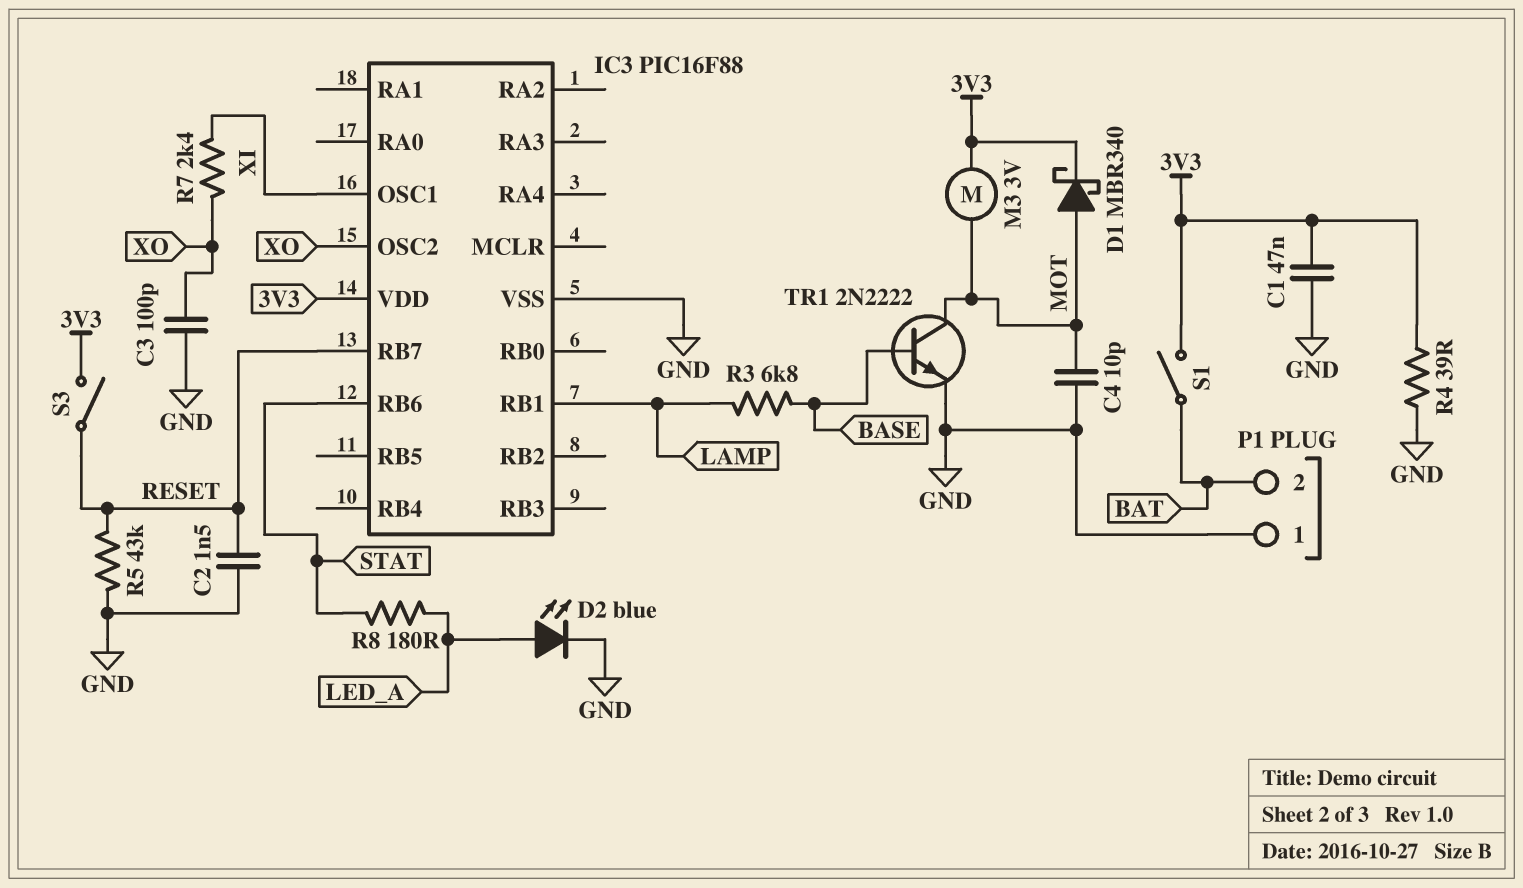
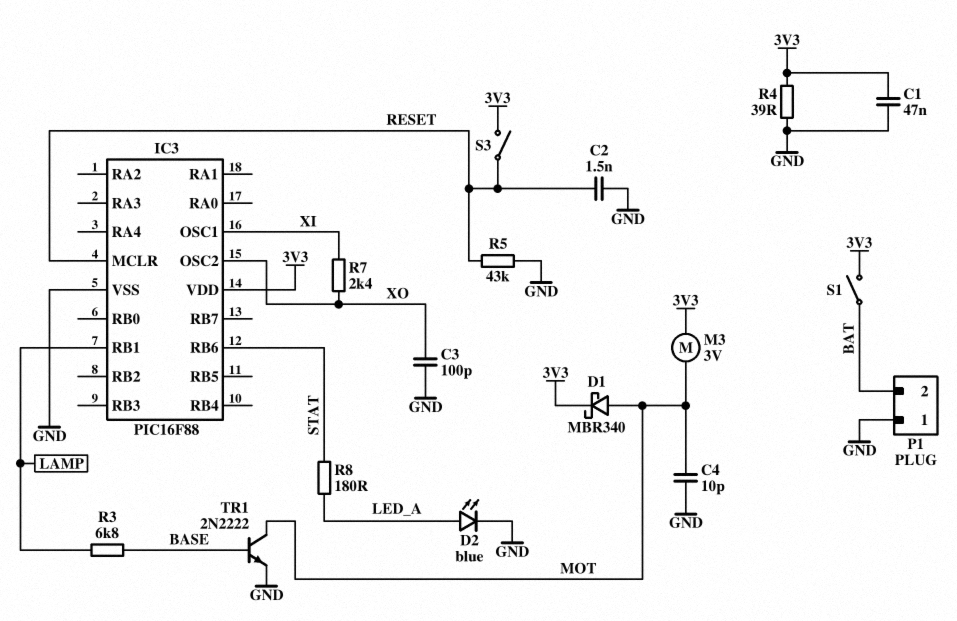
IC3 pin MCLR: none -> RESET
IC3 pin RB7: RESET -> none

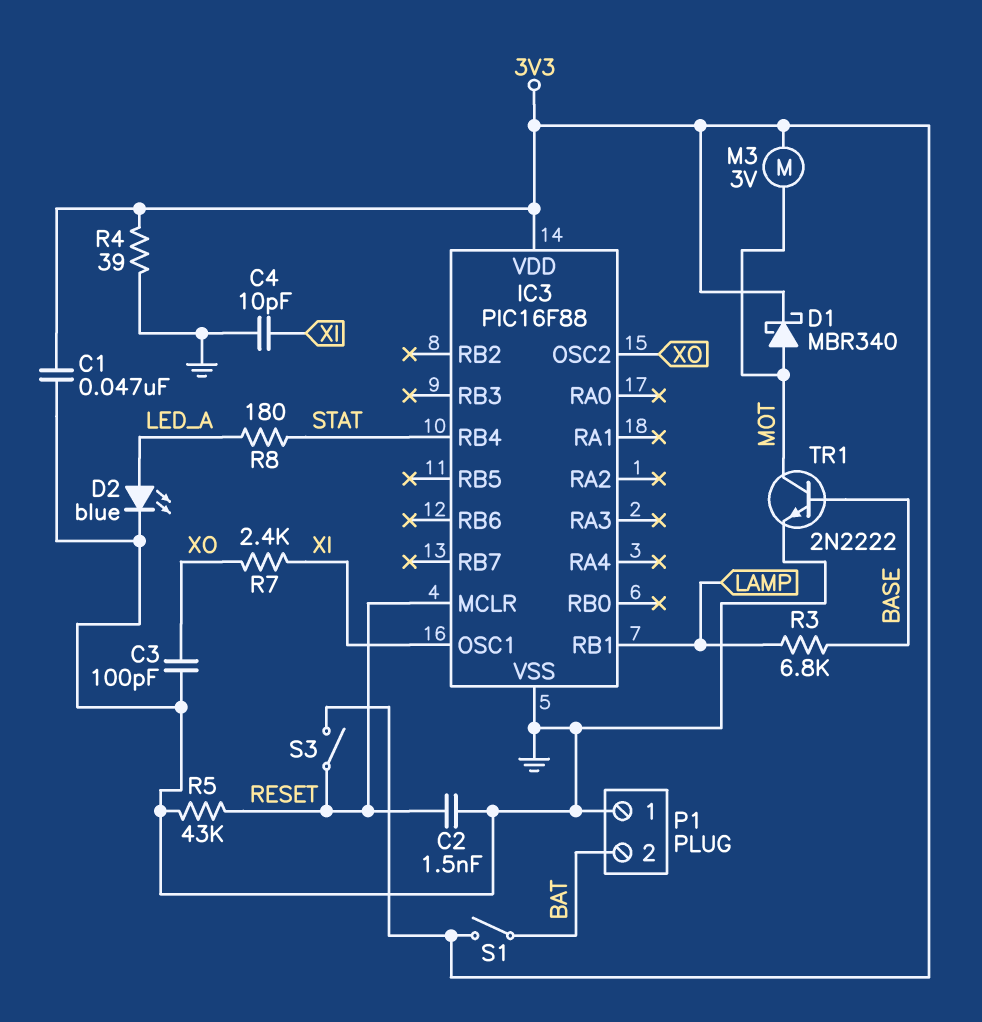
C4: 10pF (GND, MOT) -> 10pF (GND, XI)
IC3 pin RB4: none -> STAT
IC3 pin RB6: STAT -> none

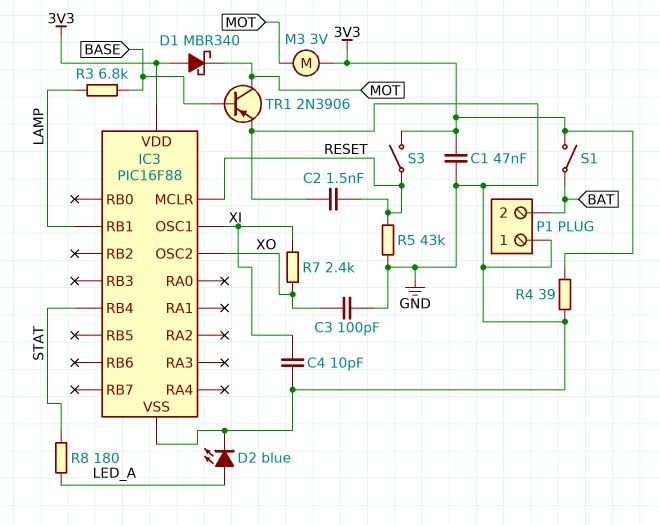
D1: schottky MBR340 (A MOT, K 3V3) -> schottky MBR340 (A 3V3, K MOT)
TR1: NPN 2N2222 (B BASE, C MOT, E GND) -> PNP 2N3906 (B BASE, C MOT, E GND)

